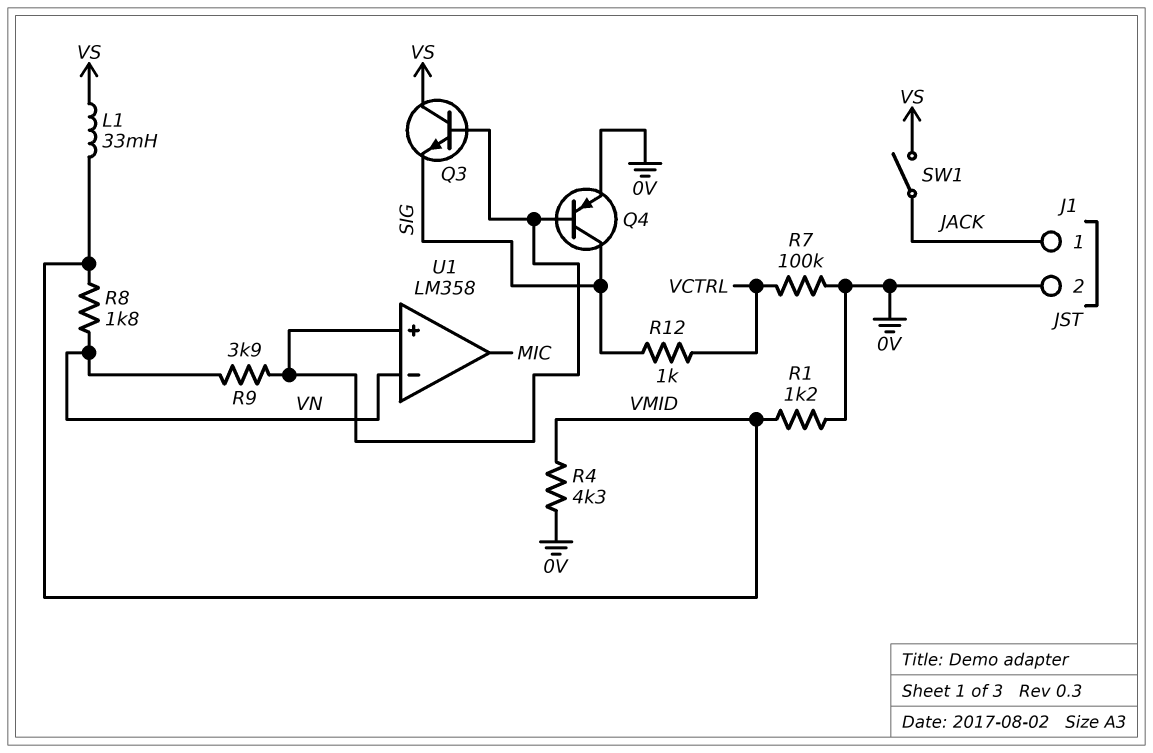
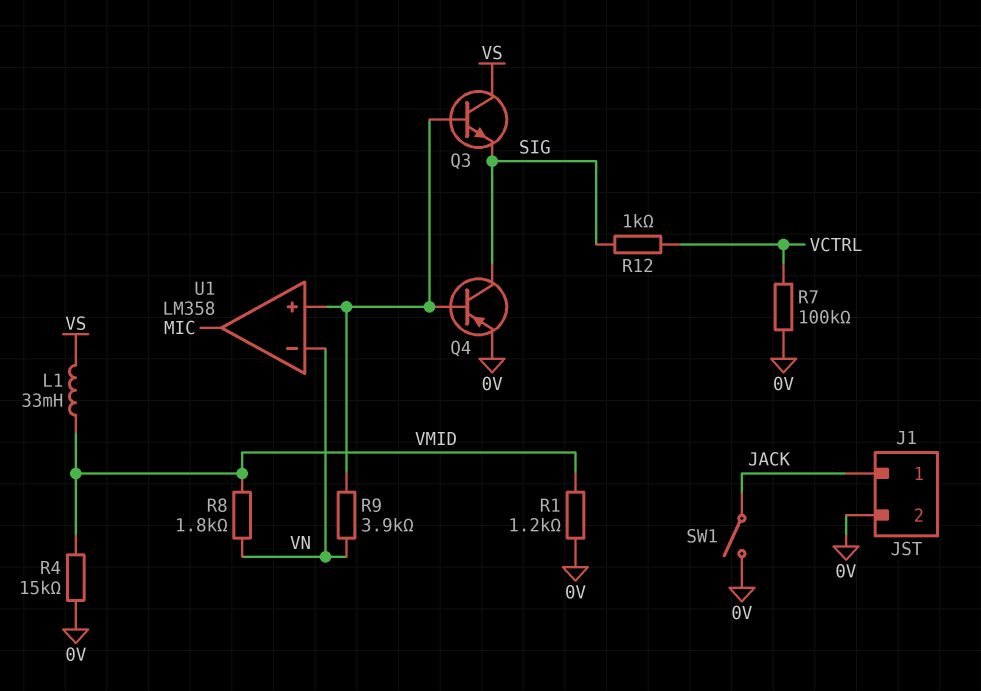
R4: 4.3k (0V, VMID) -> 15k (0V, VMID)
SW1: switch (JACK, VS) -> switch (0V, JACK)

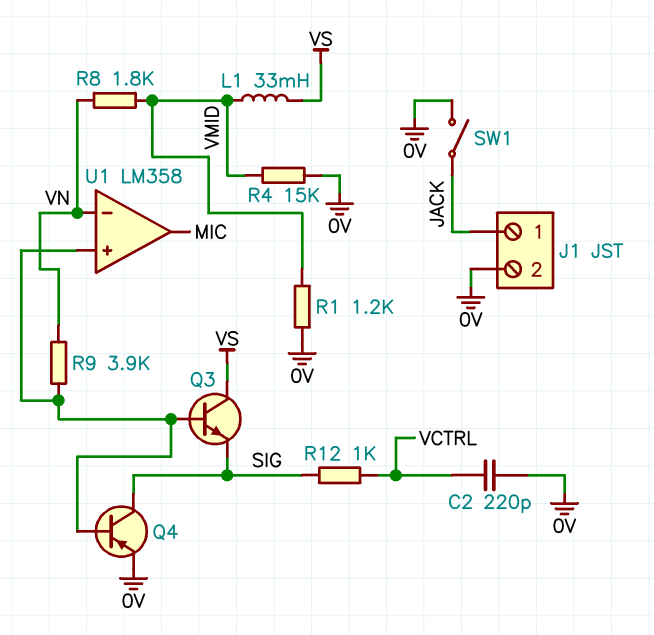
C2: none -> 220pF (0V, VCTRL)
R7: 100k (0V, VCTRL) -> none

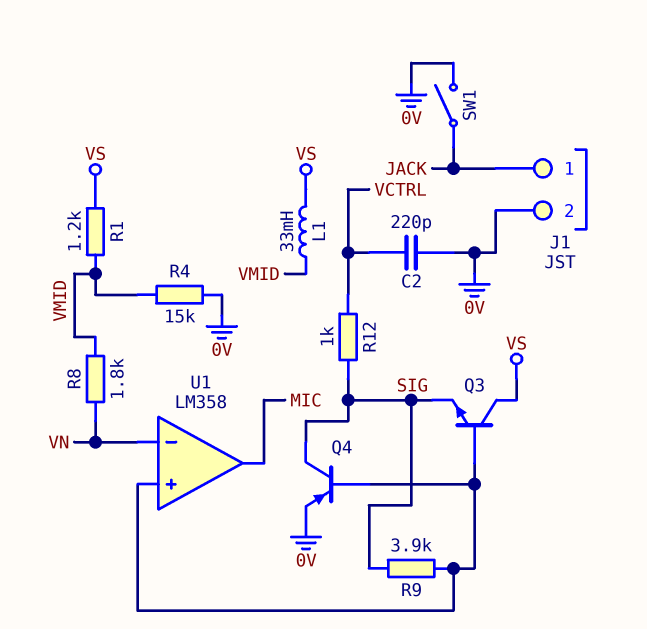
R1: 1.2k (0V, VMID) -> 1.2k (VMID, VS)
R9: 3.9k (U1/in+, VN) -> 3.9k (SIG, U1/in+)

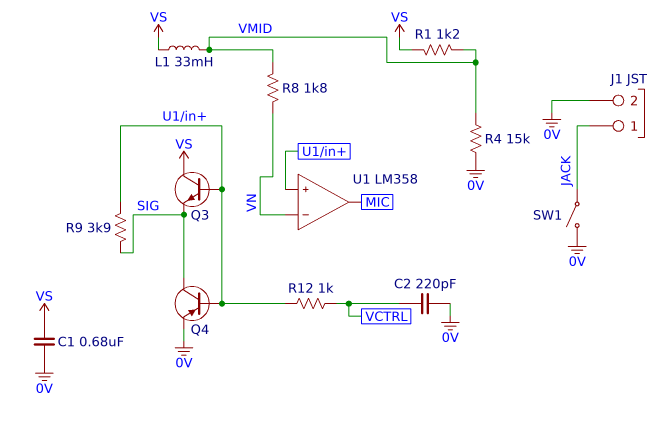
C1: none -> 680nF (0V, VS)
R12: 1k (SIG, VCTRL) -> 1k (U1/in+, VCTRL)

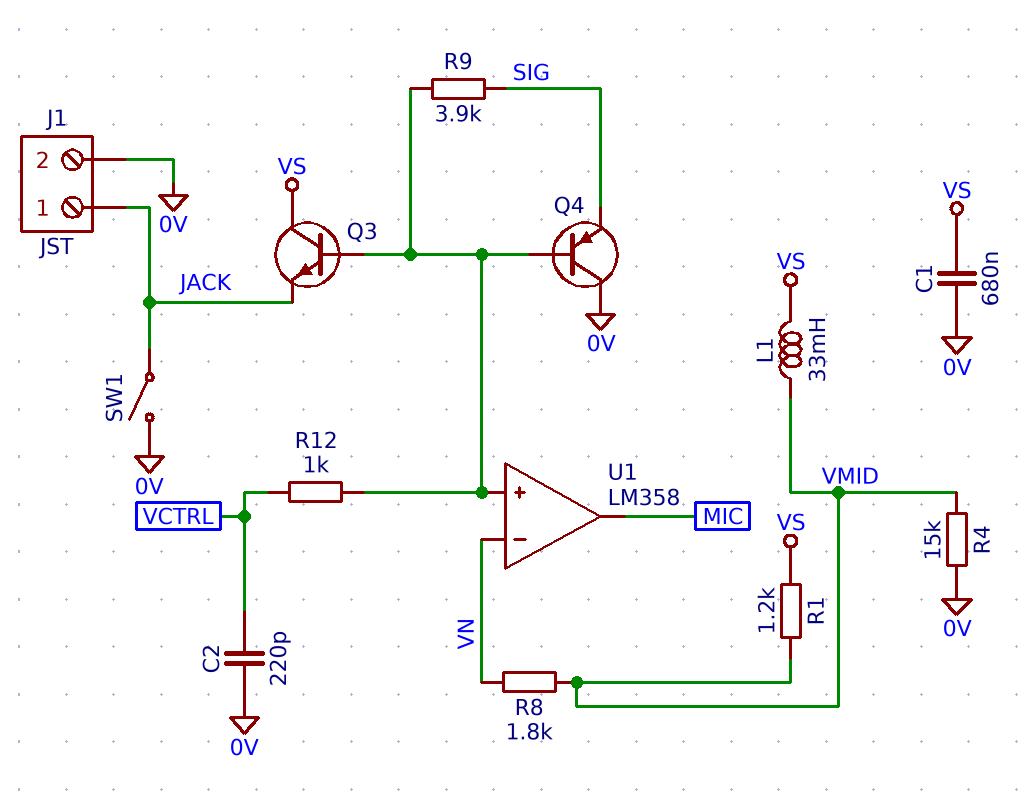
Q3: NPN (B U1/in+, C VS, E SIG) -> NPN (B U1/in+, C VS, E JACK)
Q4: PNP (B U1/in+, C SIG, E 0V) -> PNP (B U1/in+, C 0V, E SIG)

